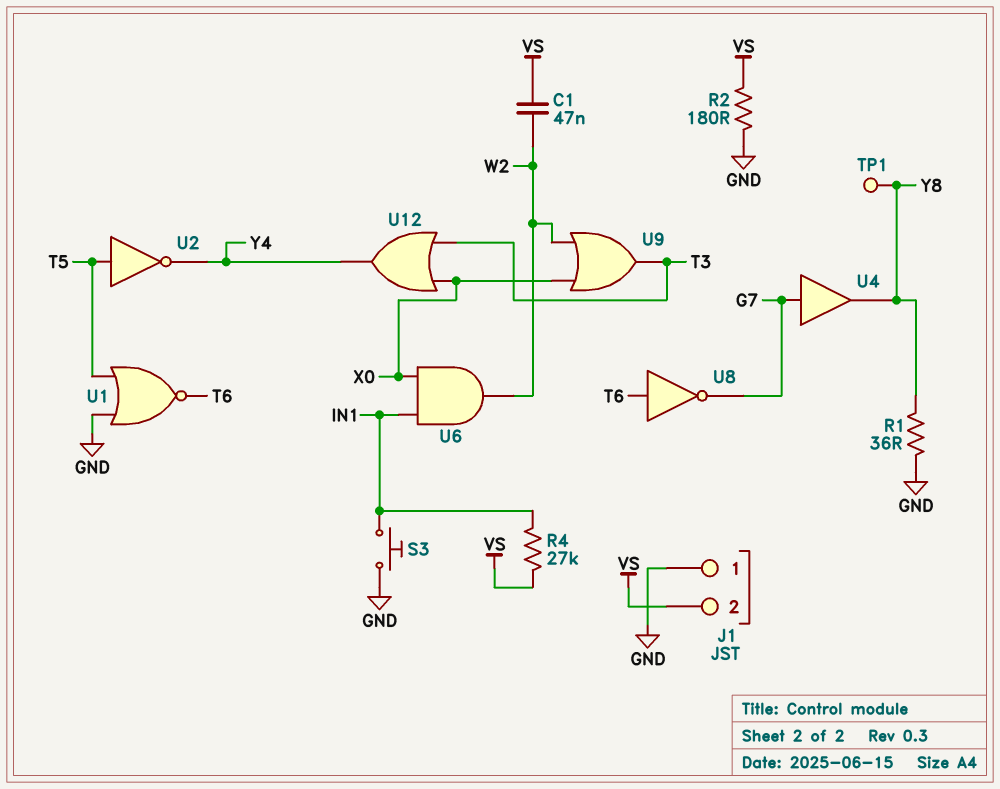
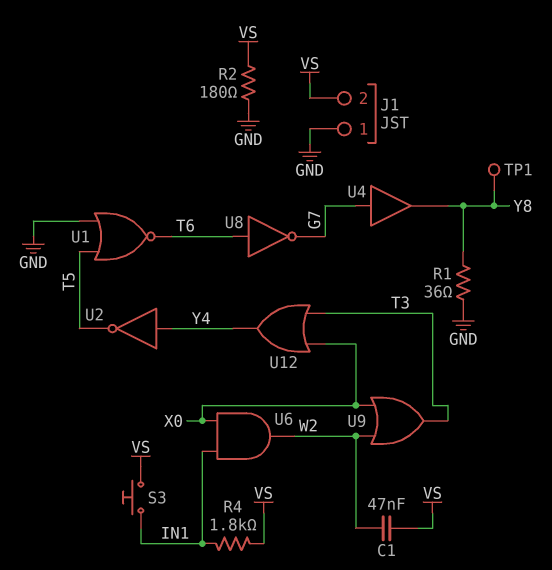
R4: 27k (IN1, VS) -> 1.8k (IN1, VS)
S3: button (GND, IN1) -> button (IN1, VS)
U2: NOT (in T5, out Y4) -> NOT (in Y4, out T5)

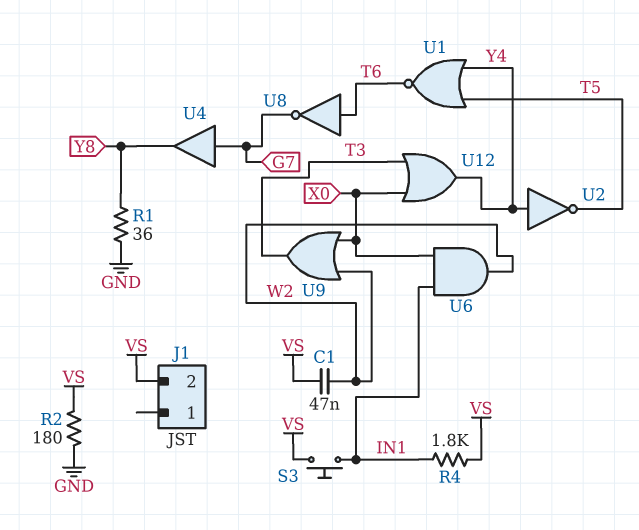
J1 pin 1: GND -> none
TP1: test point (Y8) -> none
U1: NOR (in GND, in T5, out T6) -> NOR (in T5, in Y4, out T6)

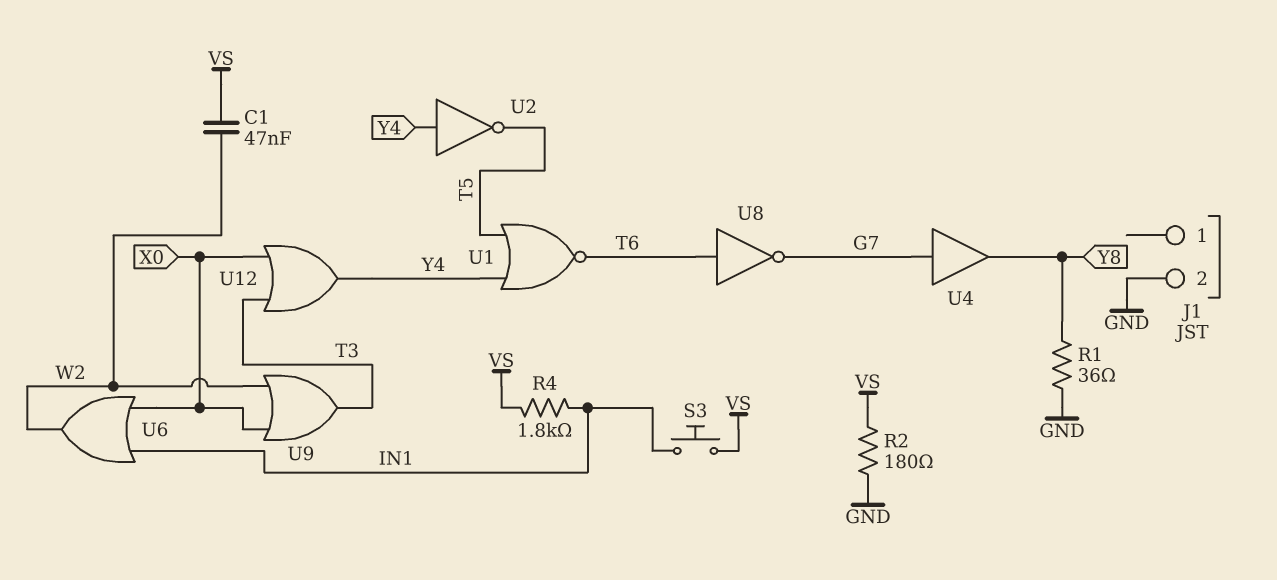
J1 pin 2: VS -> GND
U6: AND (in IN1, in X0, out W2) -> OR (in IN1, in X0, out W2)

